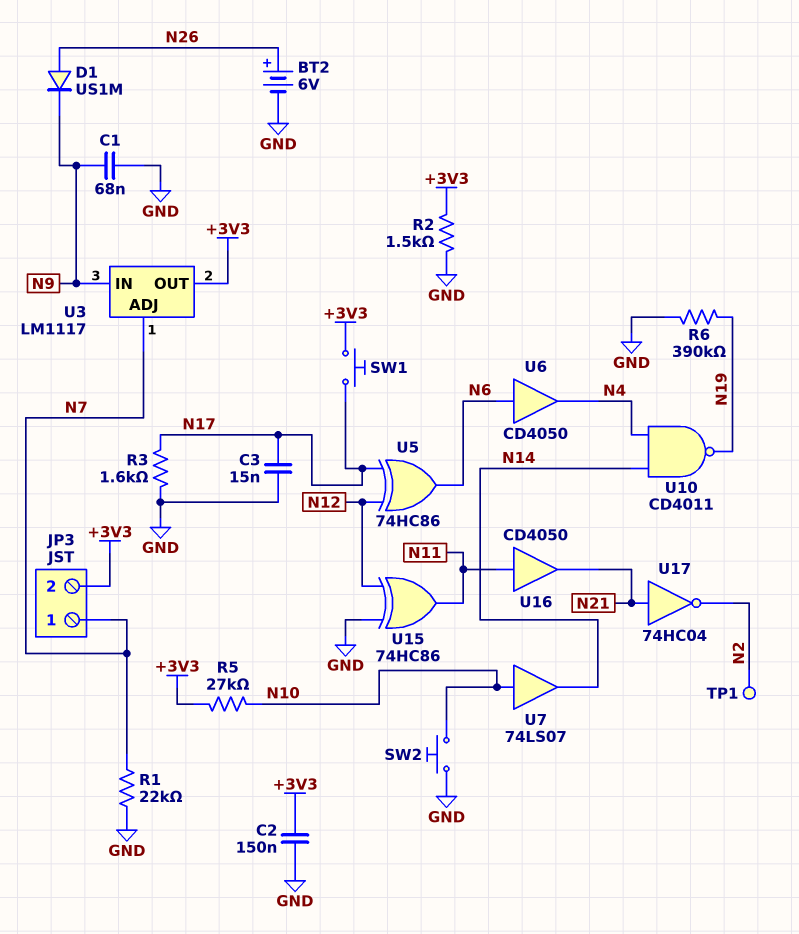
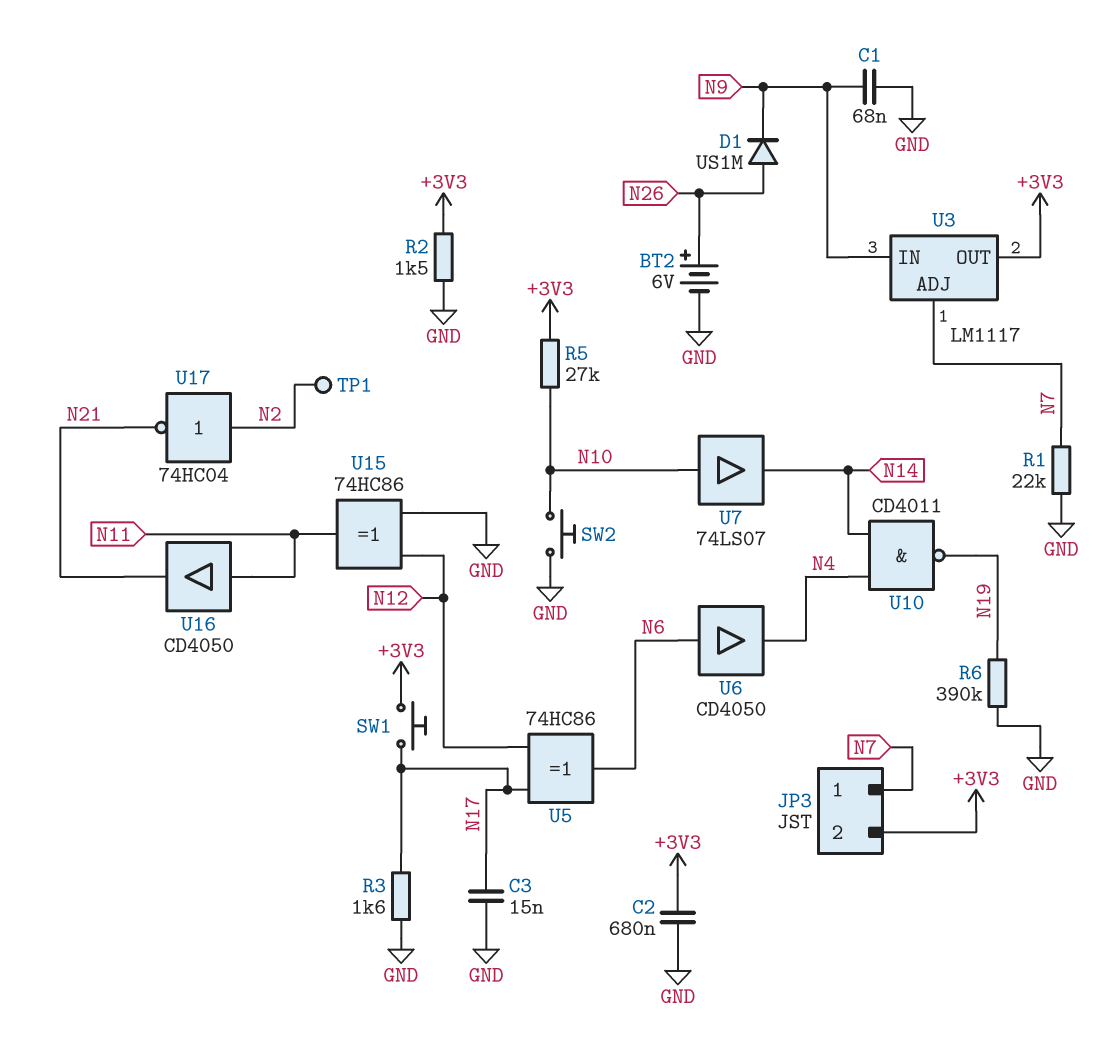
C2: 150nF (+3V3, GND) -> 680nF (+3V3, GND)
U17: NOT 74HC04 (in N21, out N2) -> NOT 74HC04 (in N2, out N21)

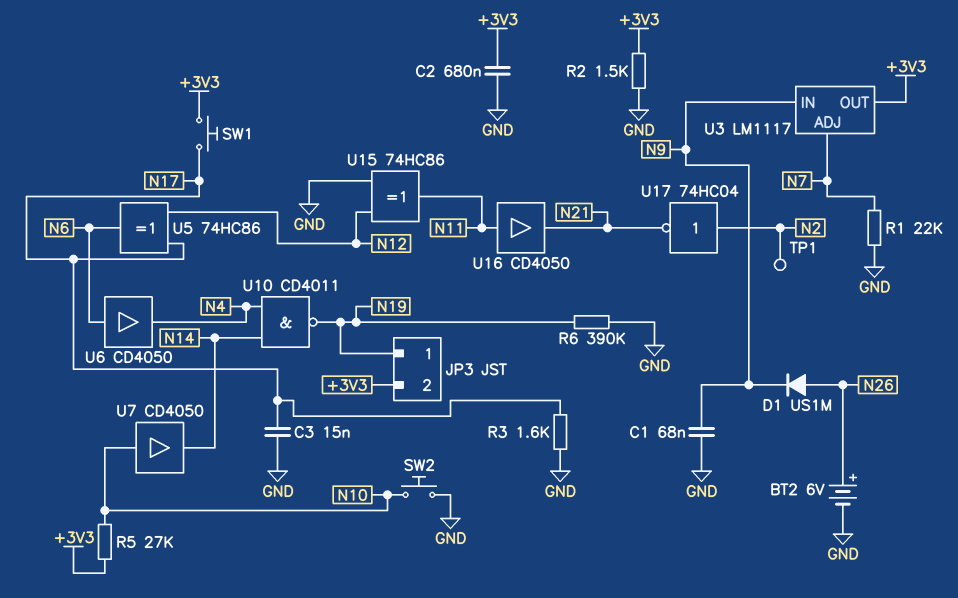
JP3 pin 1: N7 -> N19
U7: buffer 74LS07 (in N10, out N14) -> buffer CD4050 (in N10, out N14)

